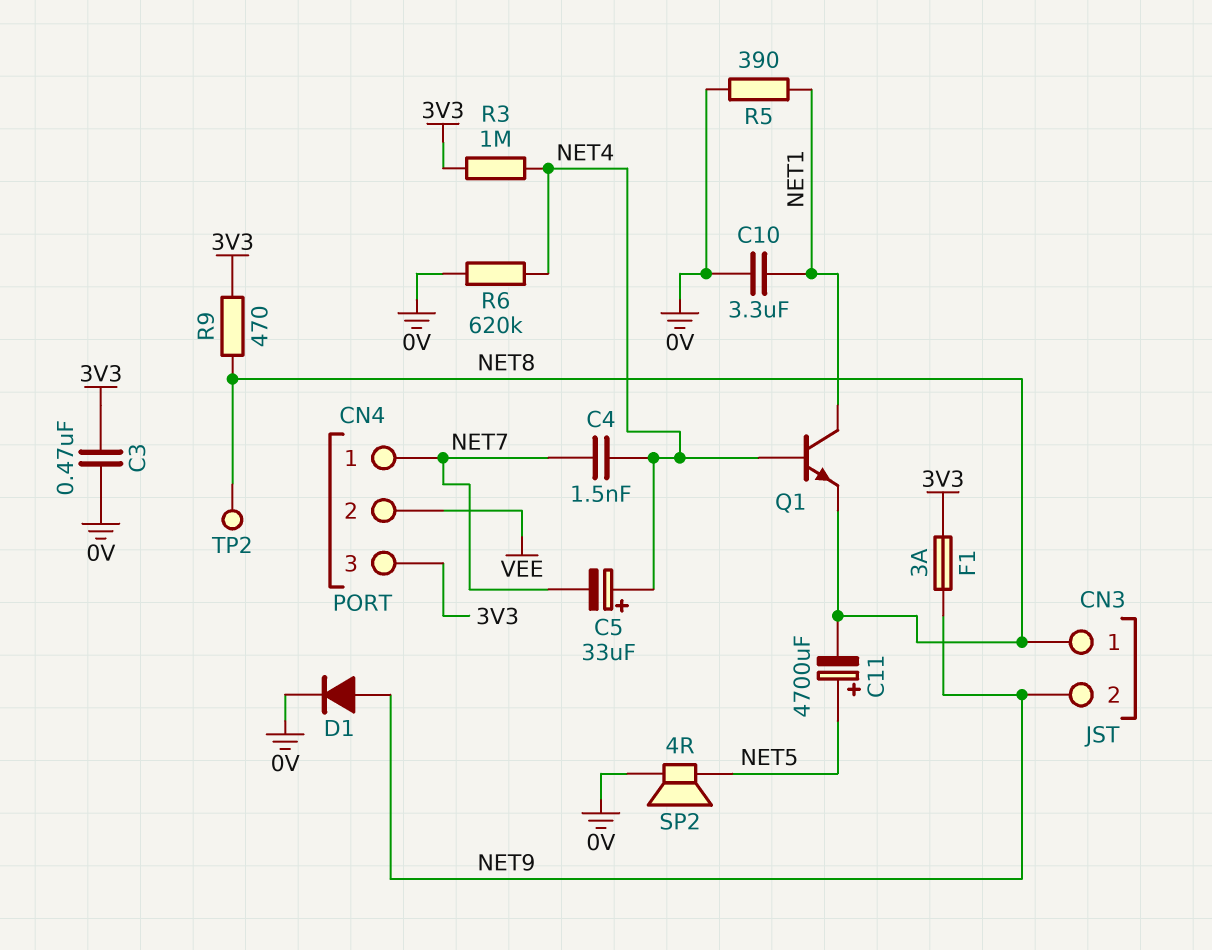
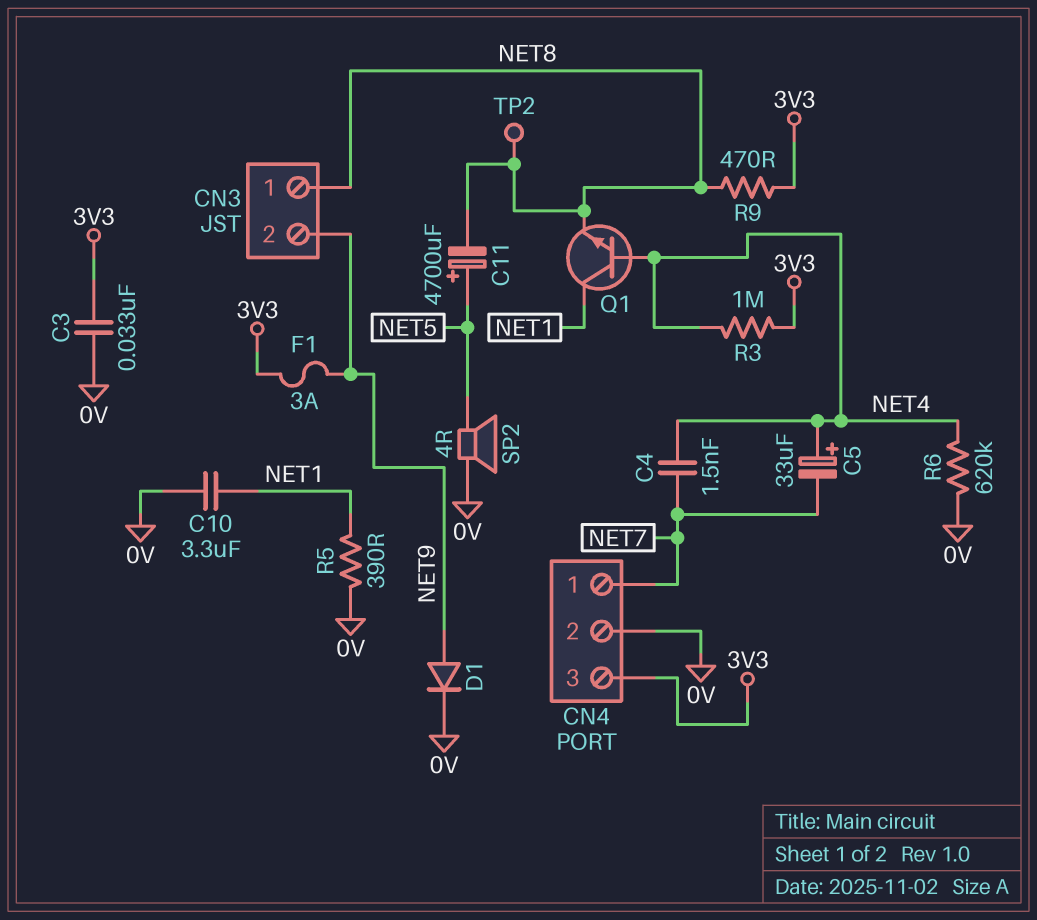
C3: 470nF (0V, 3V3) -> 33nF (0V, 3V3)
CN4 pin 2: VEE -> 0V

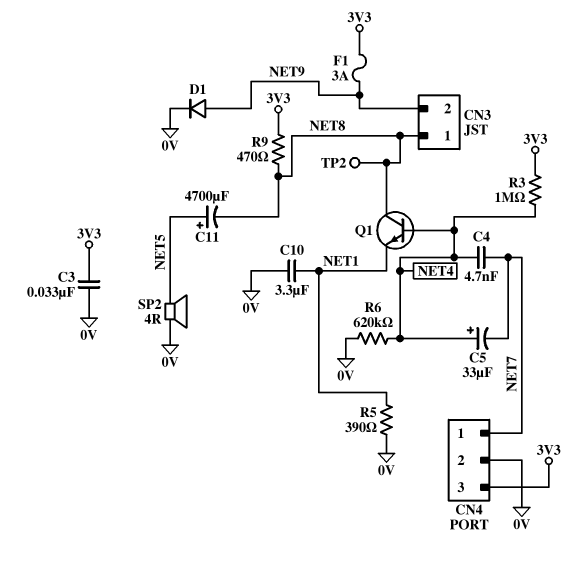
C4: 1.5nF (NET4, NET7) -> 4.7nF (NET4, NET7)
Q1: NPN (B NET4, C NET1, E NET8) -> NPN (B NET4, C NET8, E NET1)

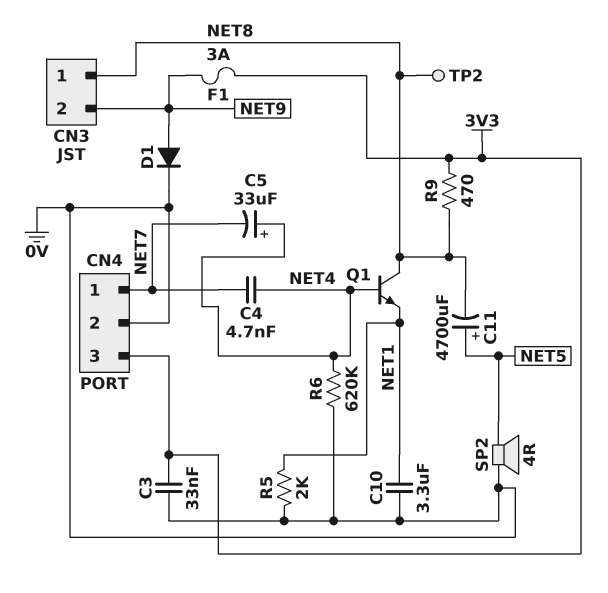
R3: 1M (3V3, NET4) -> none
R5: 390 (0V, NET1) -> 2k (0V, NET1)

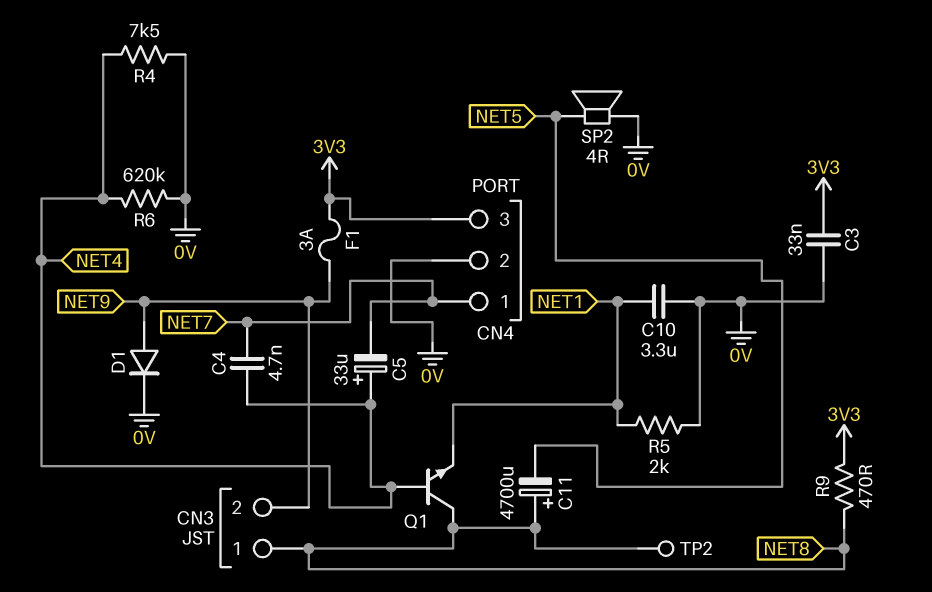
C11: 4700uF (plus NET5, minus NET8) -> 4700uF (plus NET8, minus NET5)
R4: none -> 7.5k (0V, NET4)

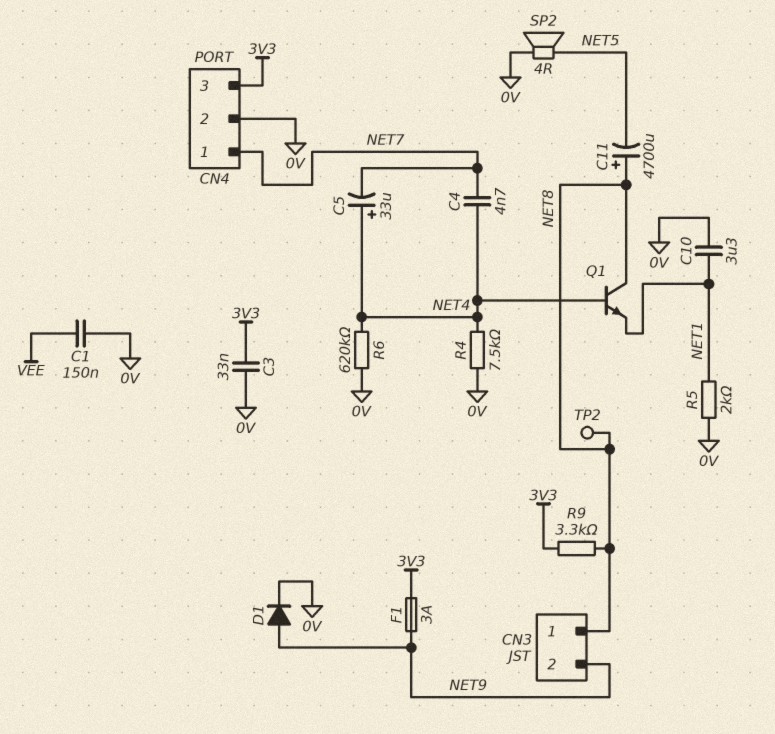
C1: none -> 150nF (0V, VEE)
R9: 470 (3V3, NET8) -> 3.3k (3V3, NET8)

